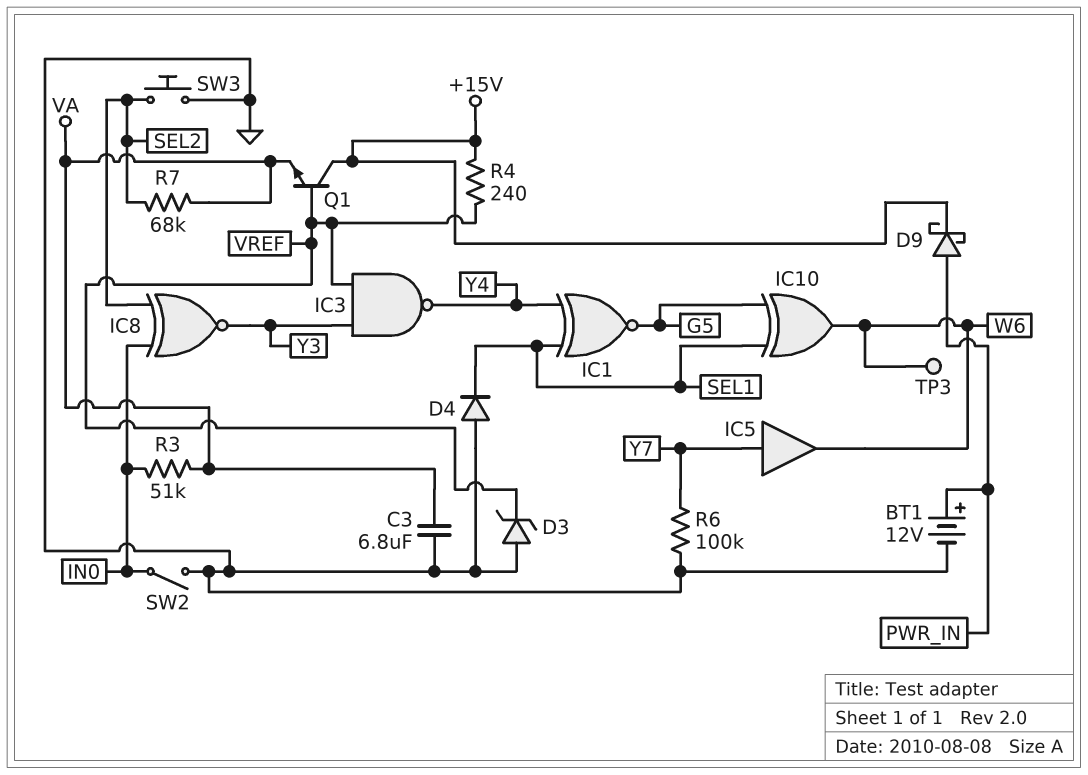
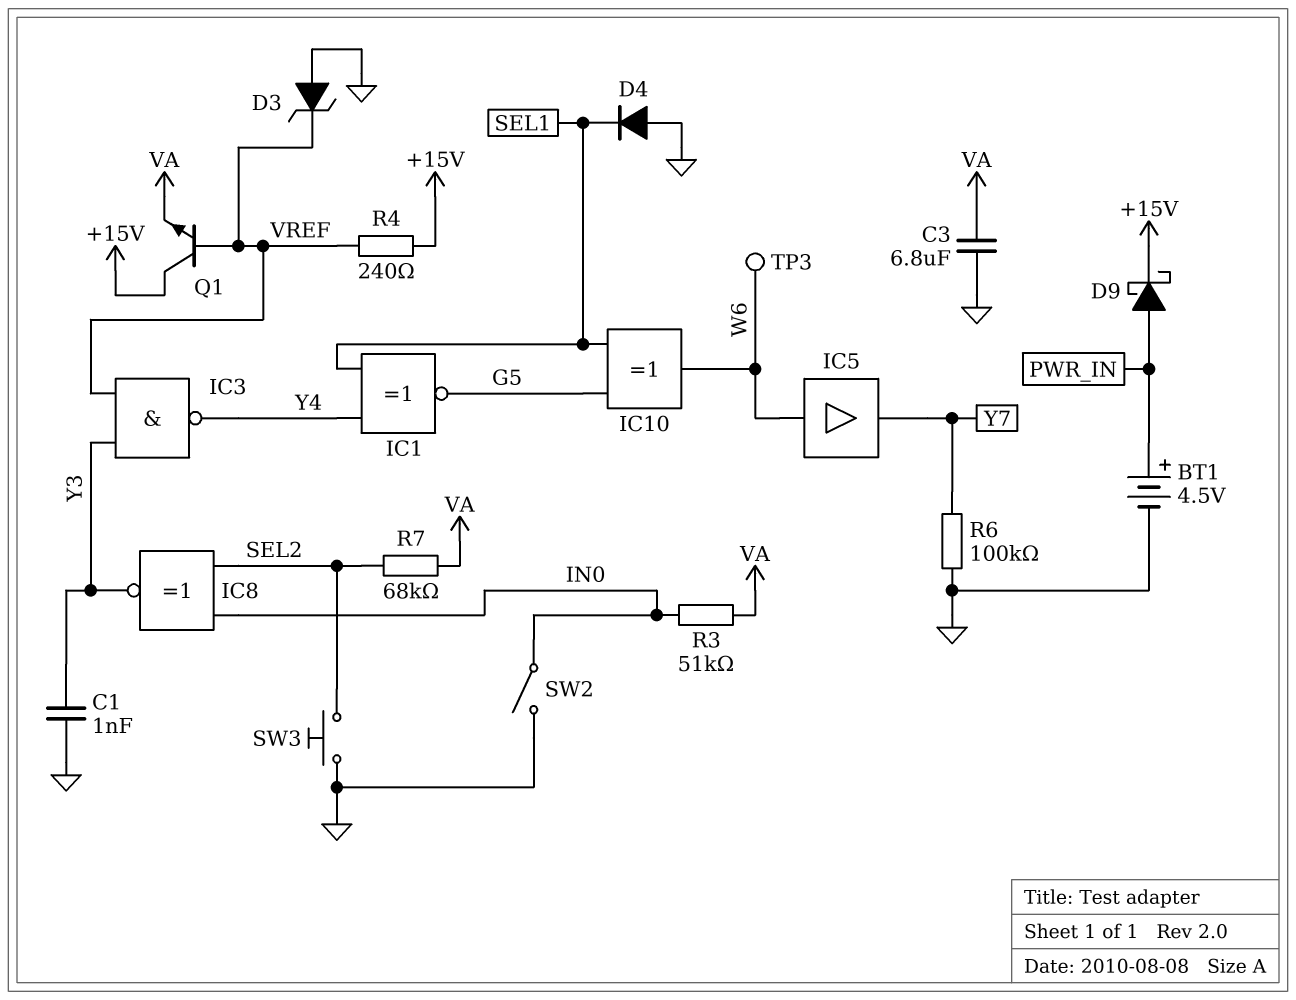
BT1: 12V (plus PWR_IN, minus GND) -> 4.5V (plus PWR_IN, minus GND)
C1: none -> 1nF (GND, Y3)
IC5: buffer (in Y7, out W6) -> buffer (in W6, out Y7)

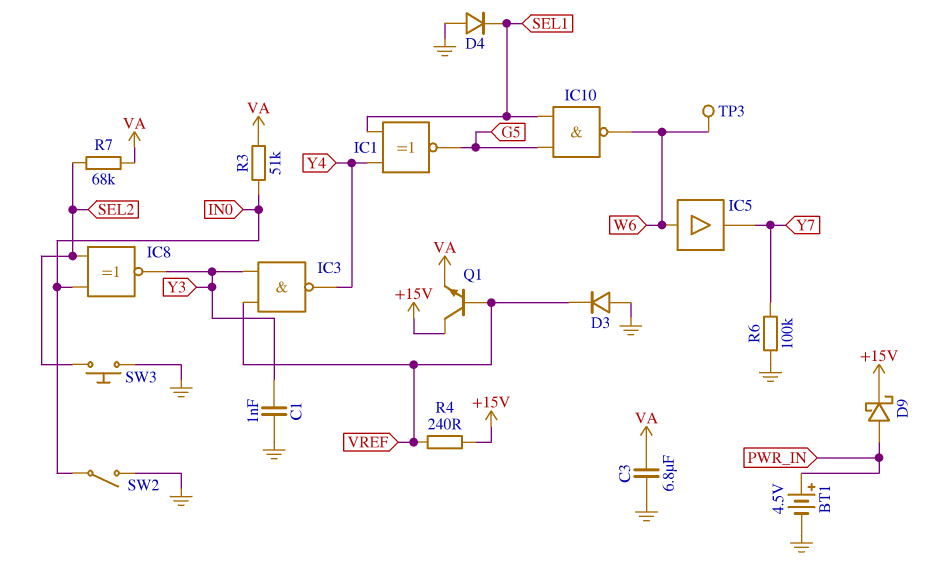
D3: zener (A GND, K VREF) -> diode (A GND, K VREF)
IC10: XOR (in G5, in SEL1, out W6) -> NAND (in G5, in SEL1, out W6)

